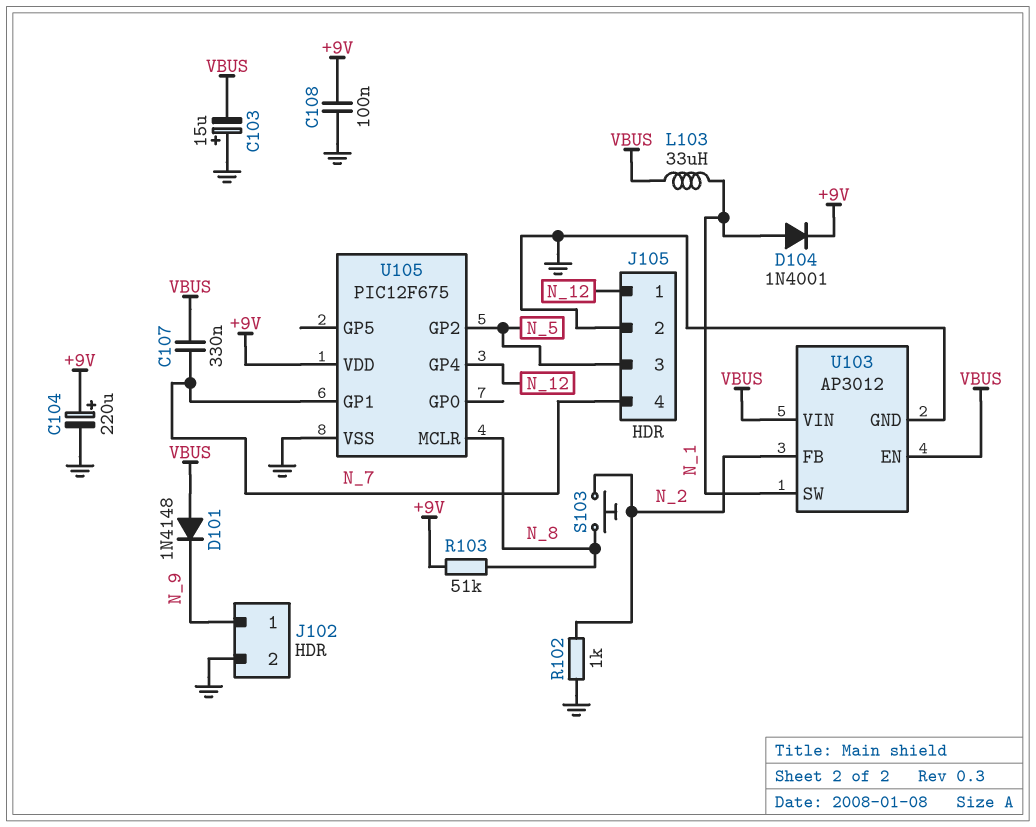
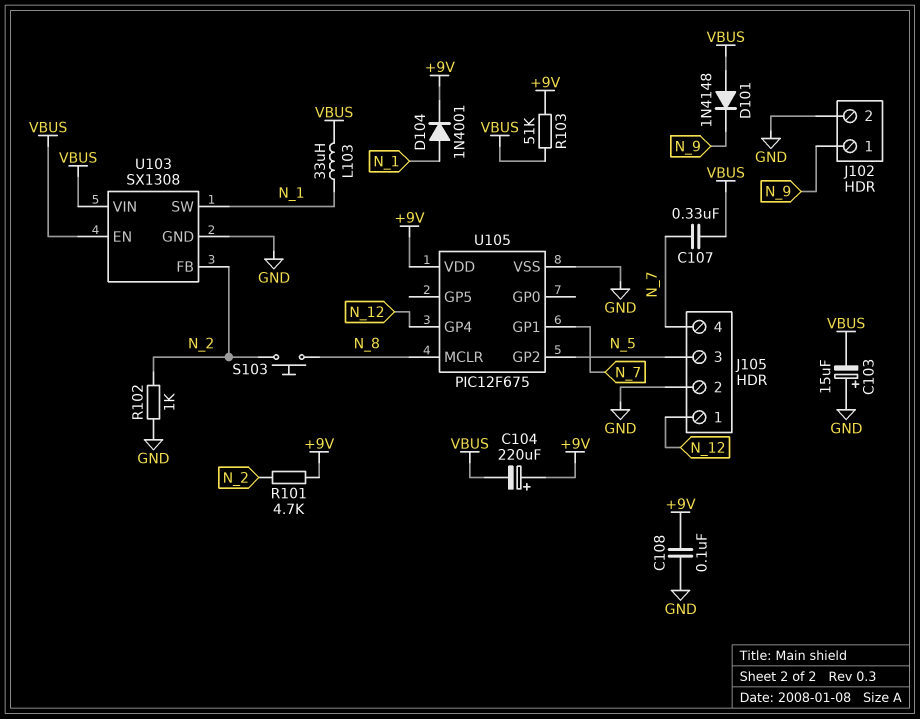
C104: 220uF (plus +9V, minus GND) -> 220uF (plus +9V, minus VBUS)
R101: none -> 4.7k (+9V, N_2)
R103: 51k (+9V, N_8) -> 51k (+9V, VBUS)
U103: AP3012 -> SX1308

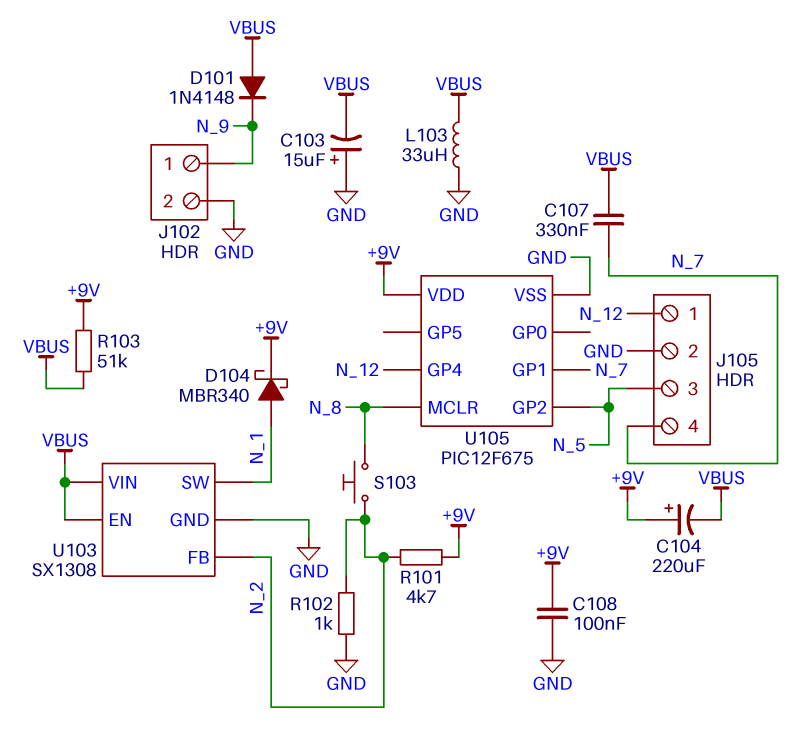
D104: diode 1N4001 (A N_1, K +9V) -> schottky MBR340 (A N_1, K +9V)
L103: 33uH (N_1, VBUS) -> 33uH (GND, VBUS)

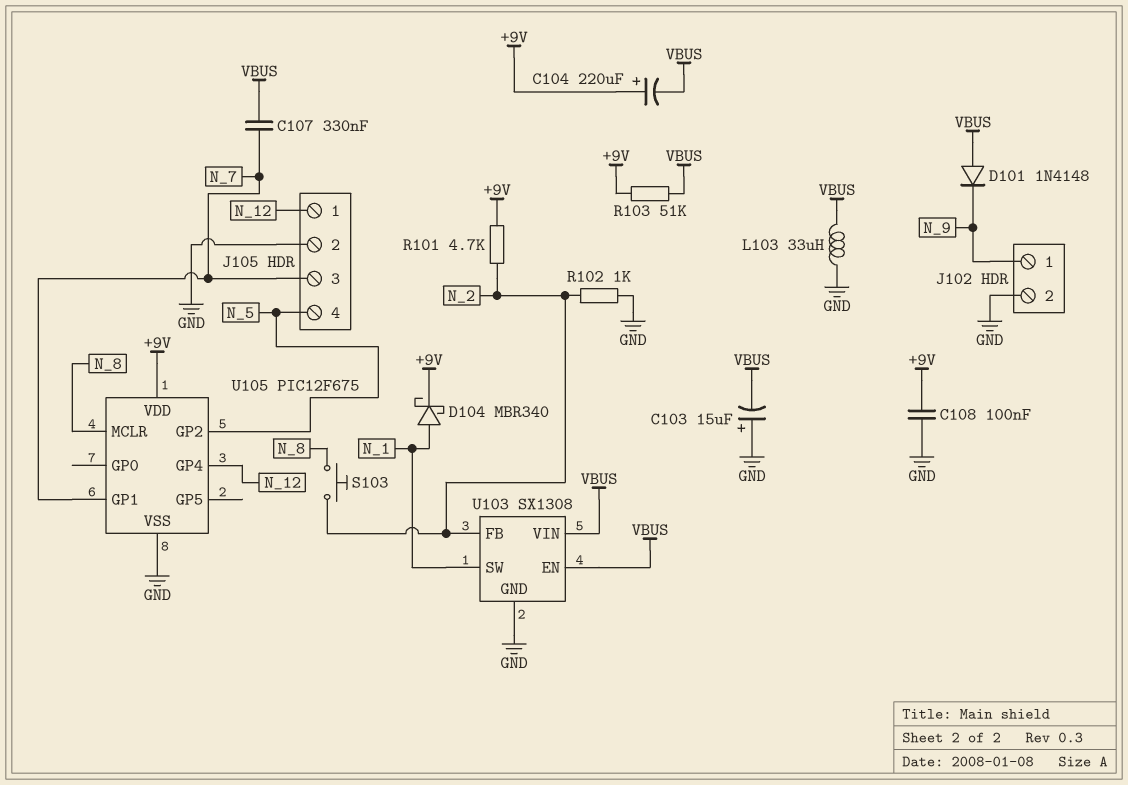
J105 pin 3: N_5 -> N_7
J105 pin 4: N_7 -> N_5

